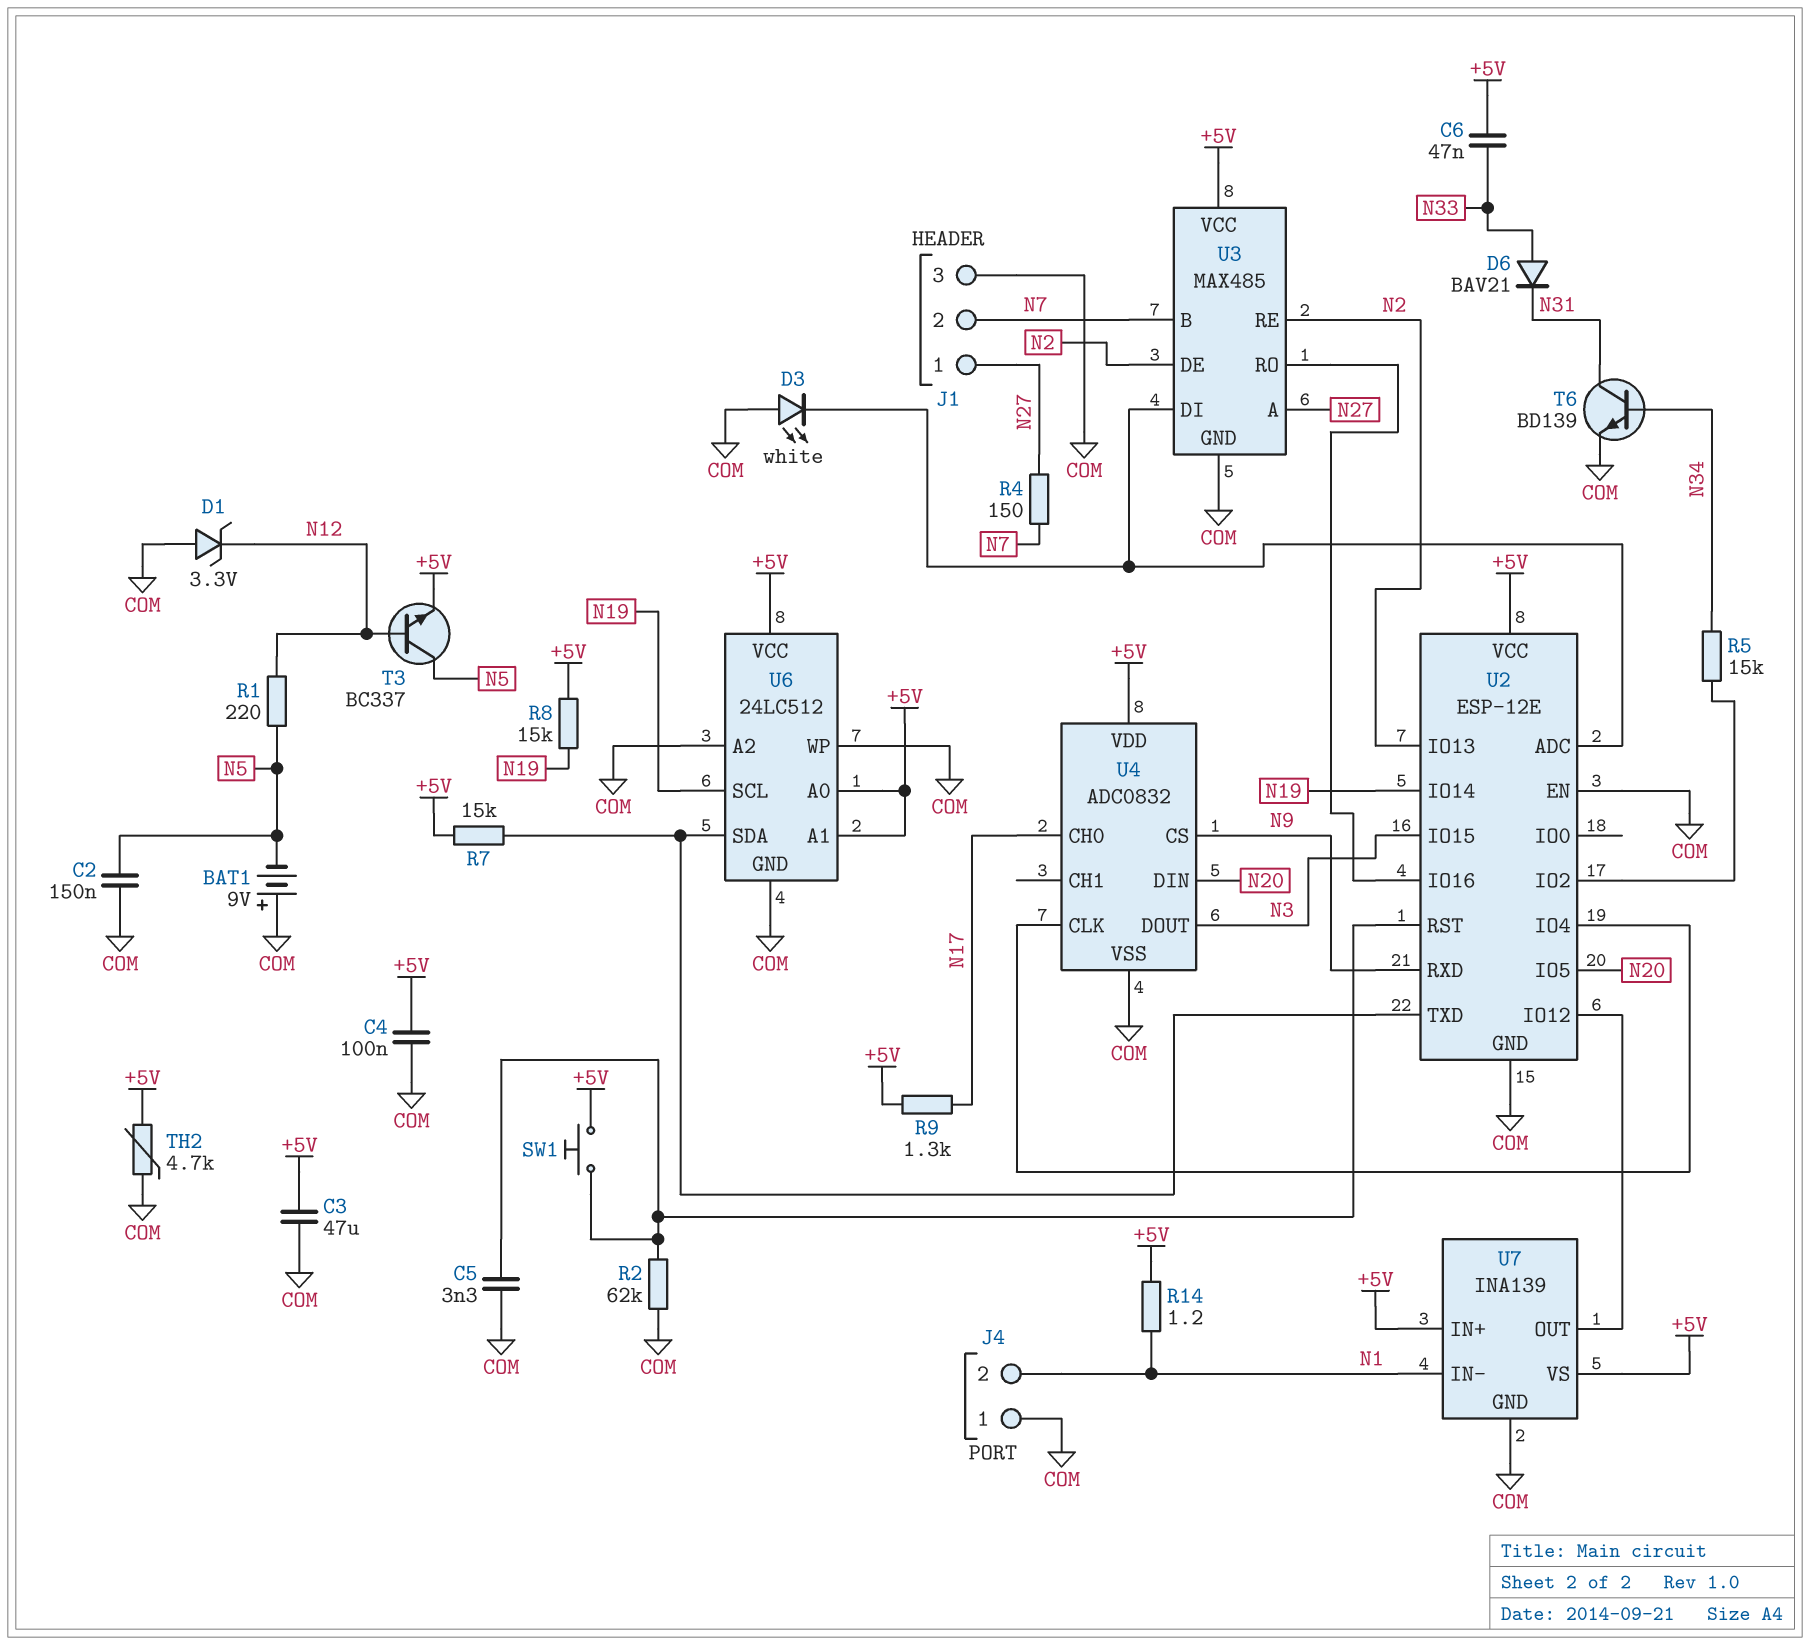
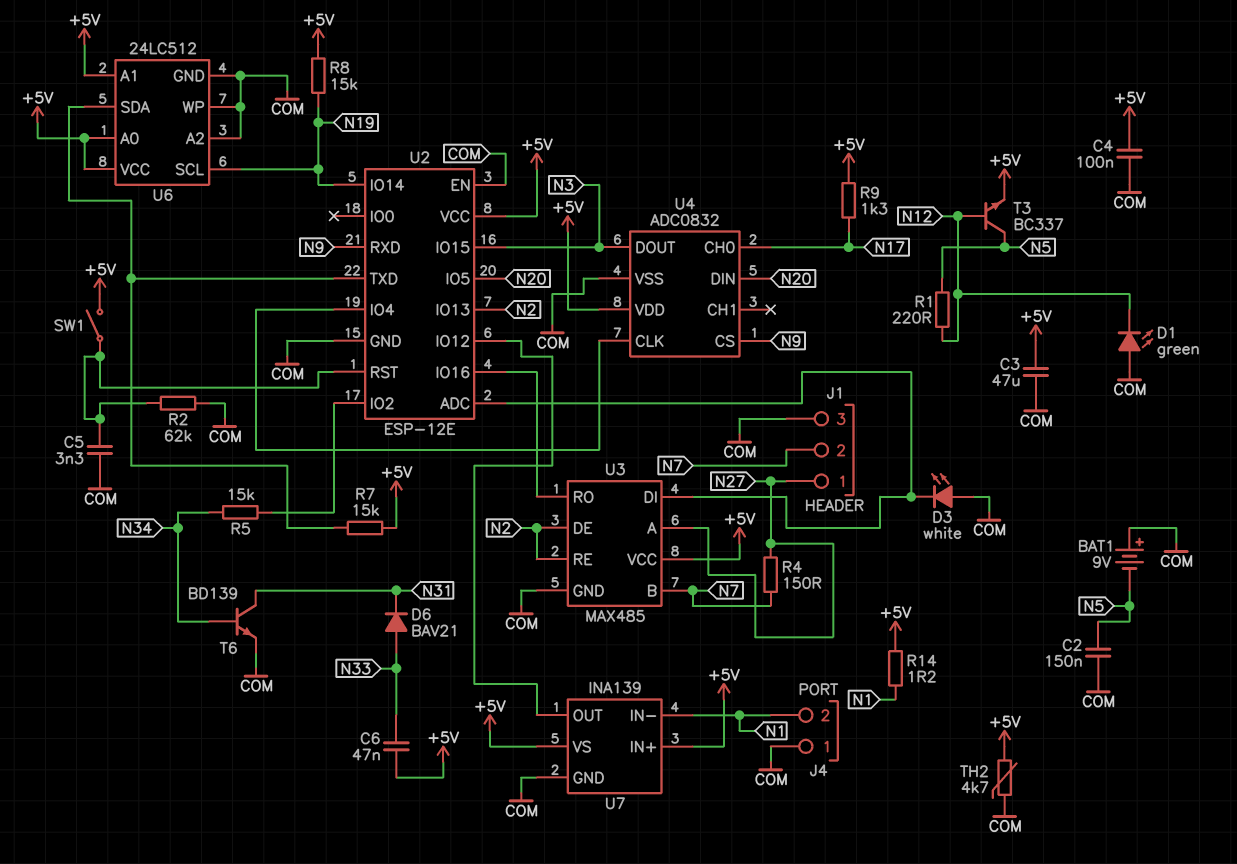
D1: zener 3.3V (A COM, K N12) -> LED green (A COM, K N12)
SW1: button (+5V, U2/RST) -> switch (+5V, U2/RST)

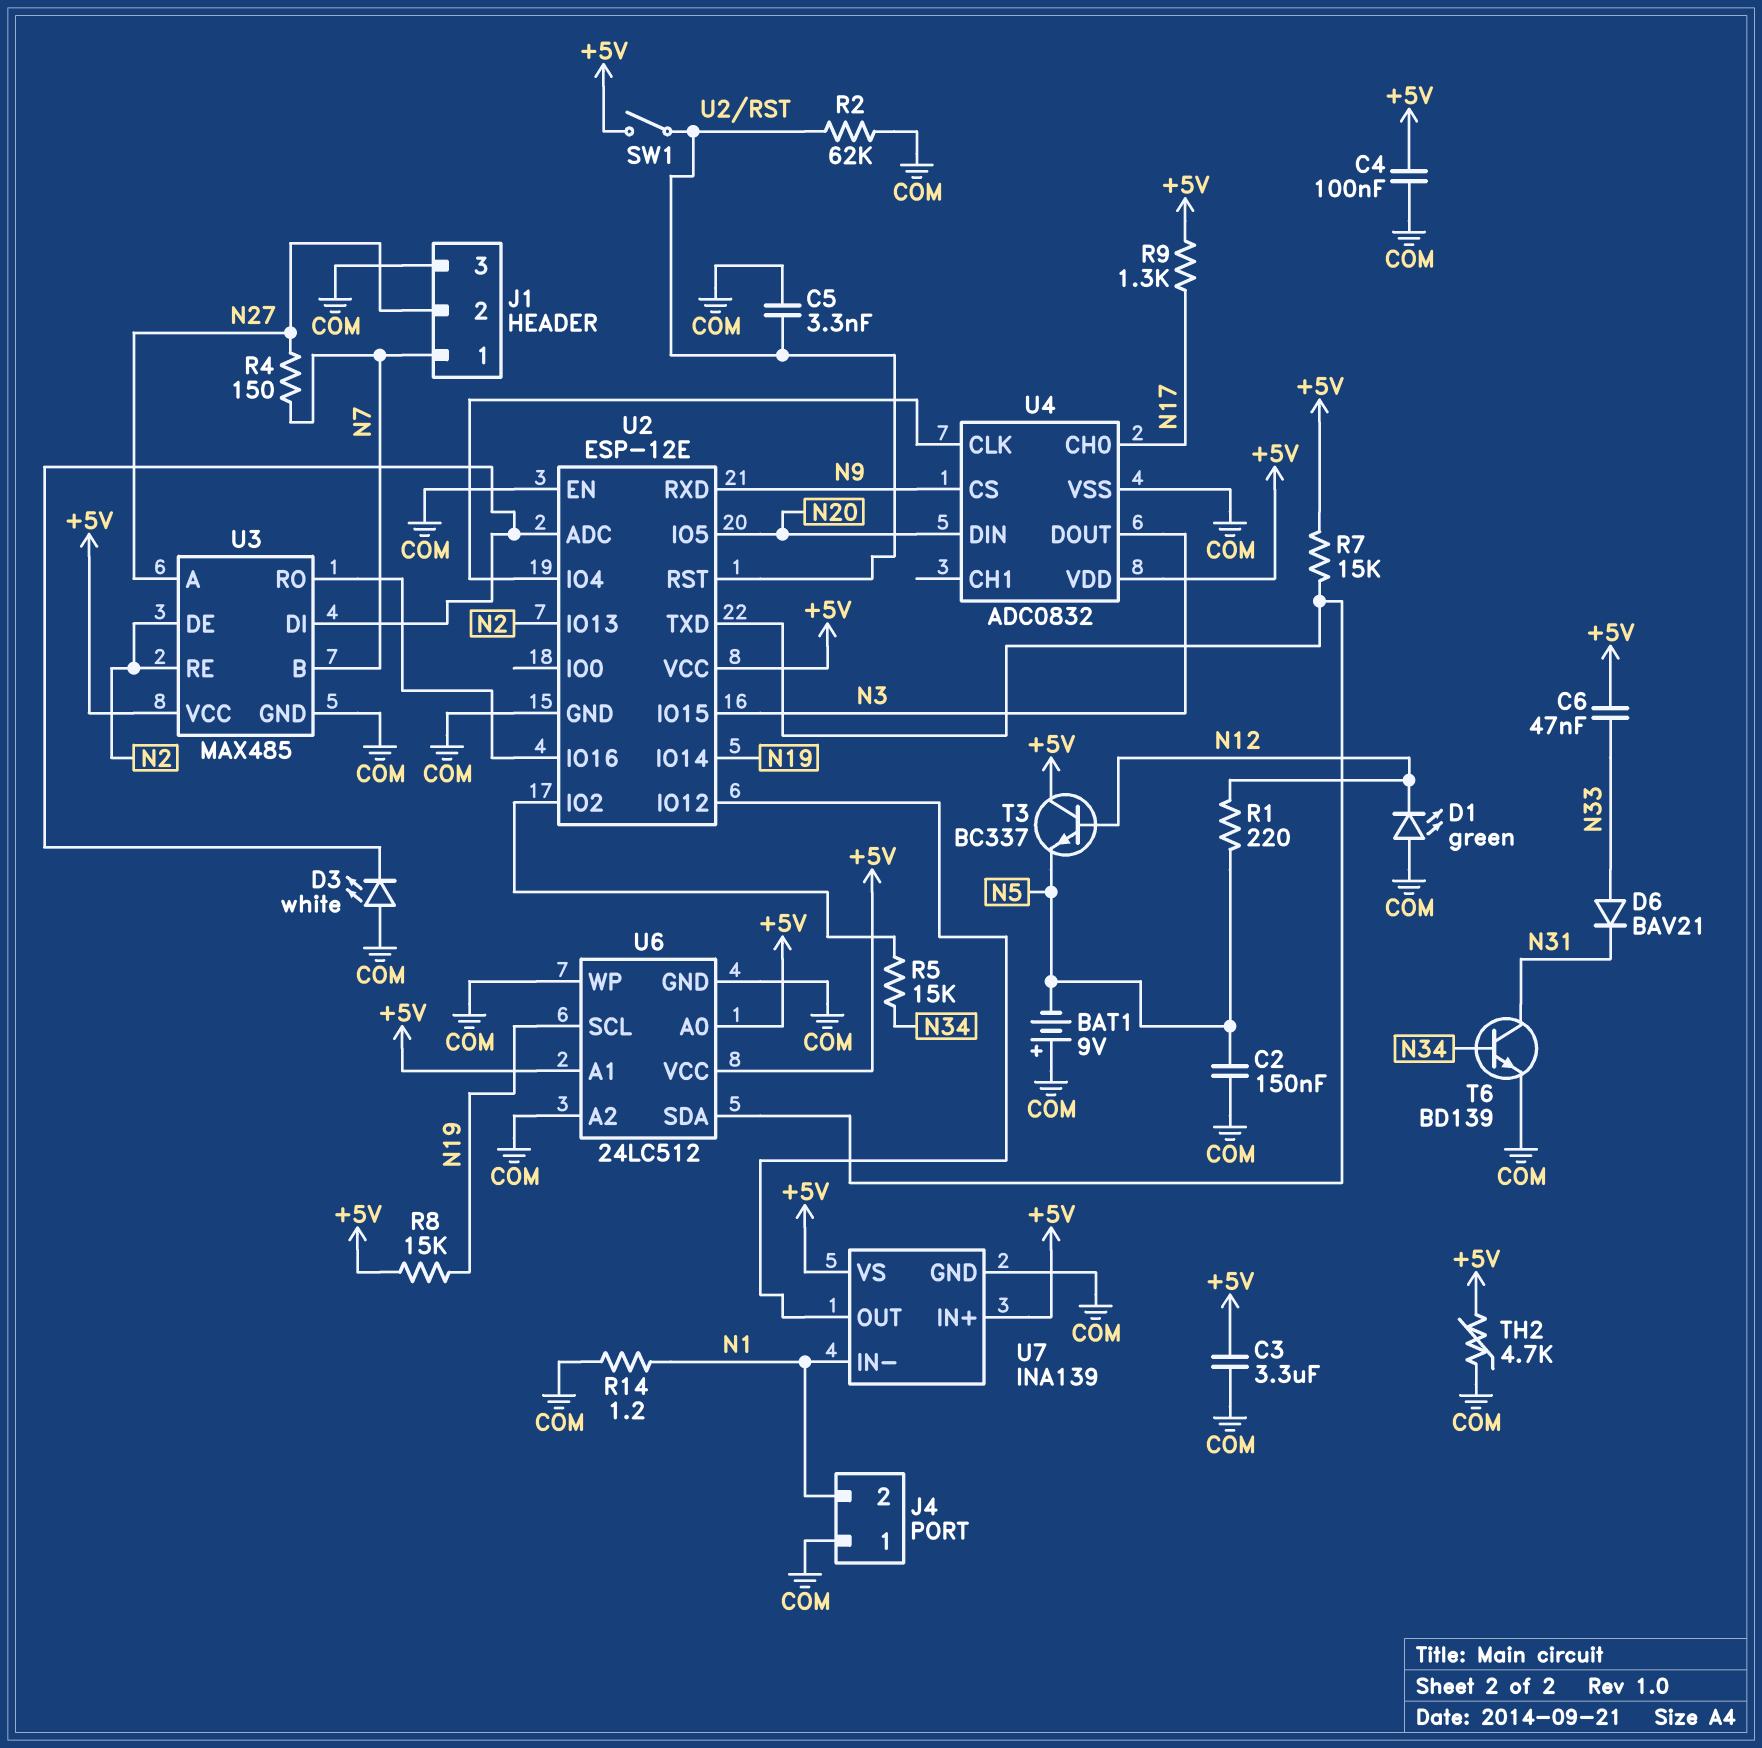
C3: 47uF (+5V, COM) -> 3.3uF (+5V, COM)
J1 pin 1: N27 -> N7
J1 pin 2: N7 -> N27
R14: 1.2 (+5V, N1) -> 1.2 (COM, N1)
T3: NPN BC337 (B N12, C N5, E +5V) -> NPN BC337 (B N12, C +5V, E N5)

